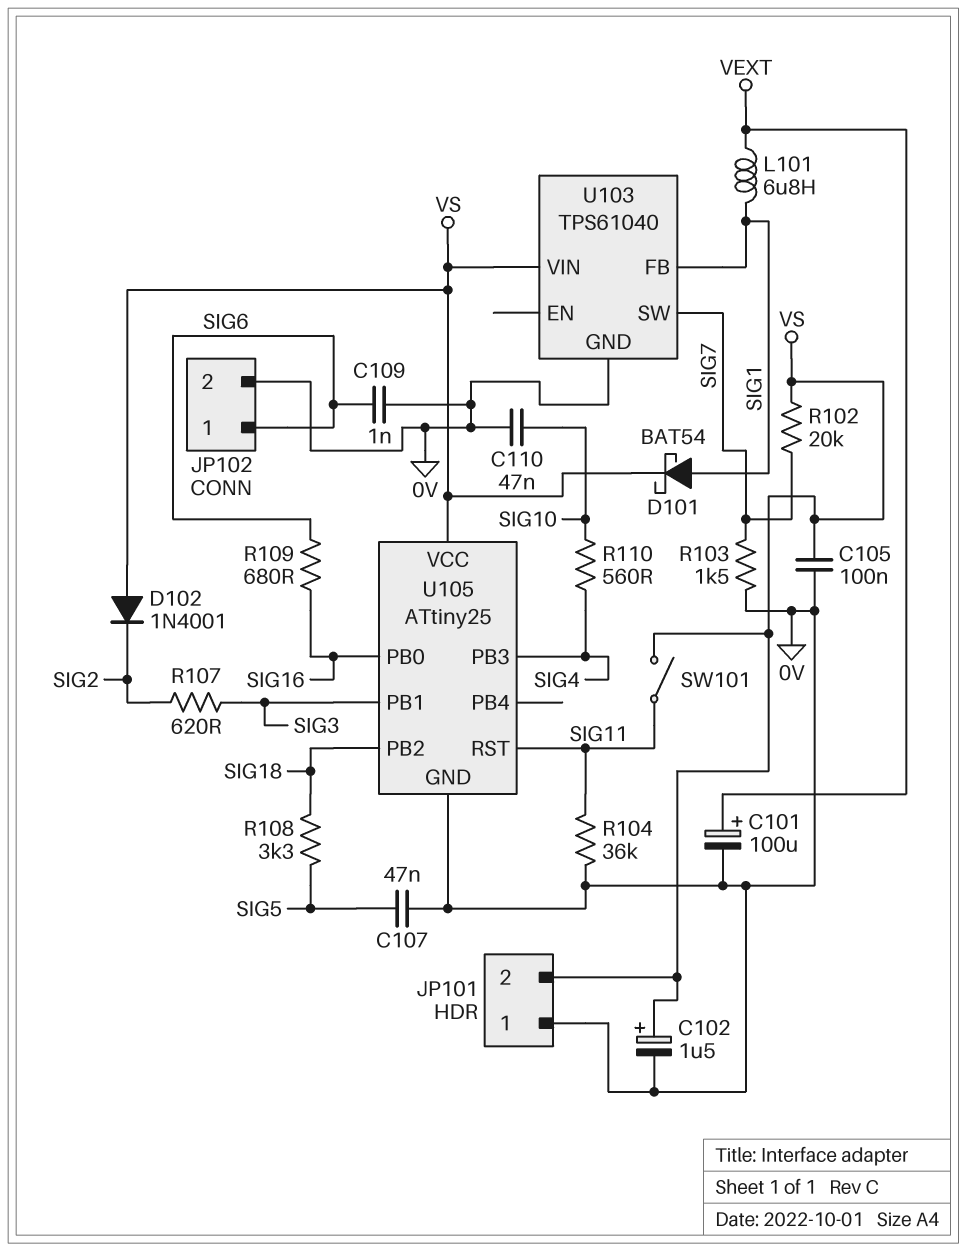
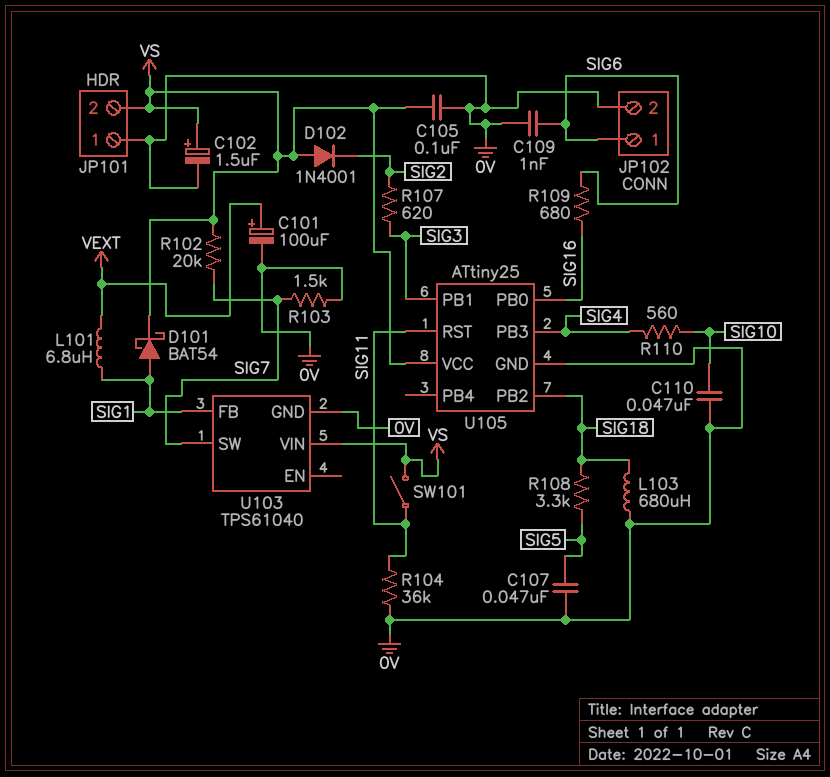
L103: none -> 680uH (0V, SIG18)

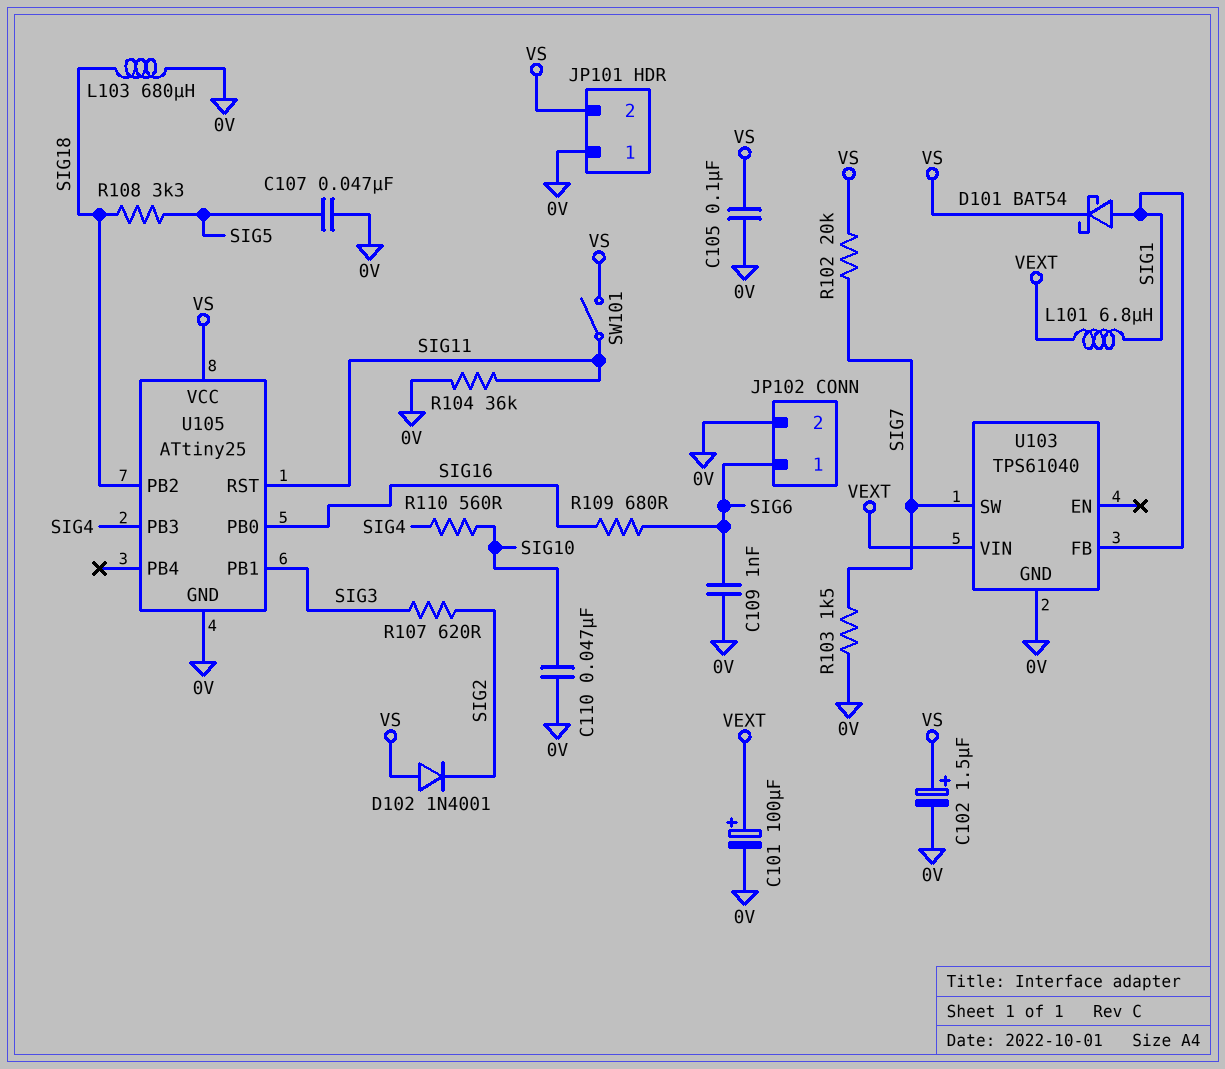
U103 pin VIN: VS -> VEXT

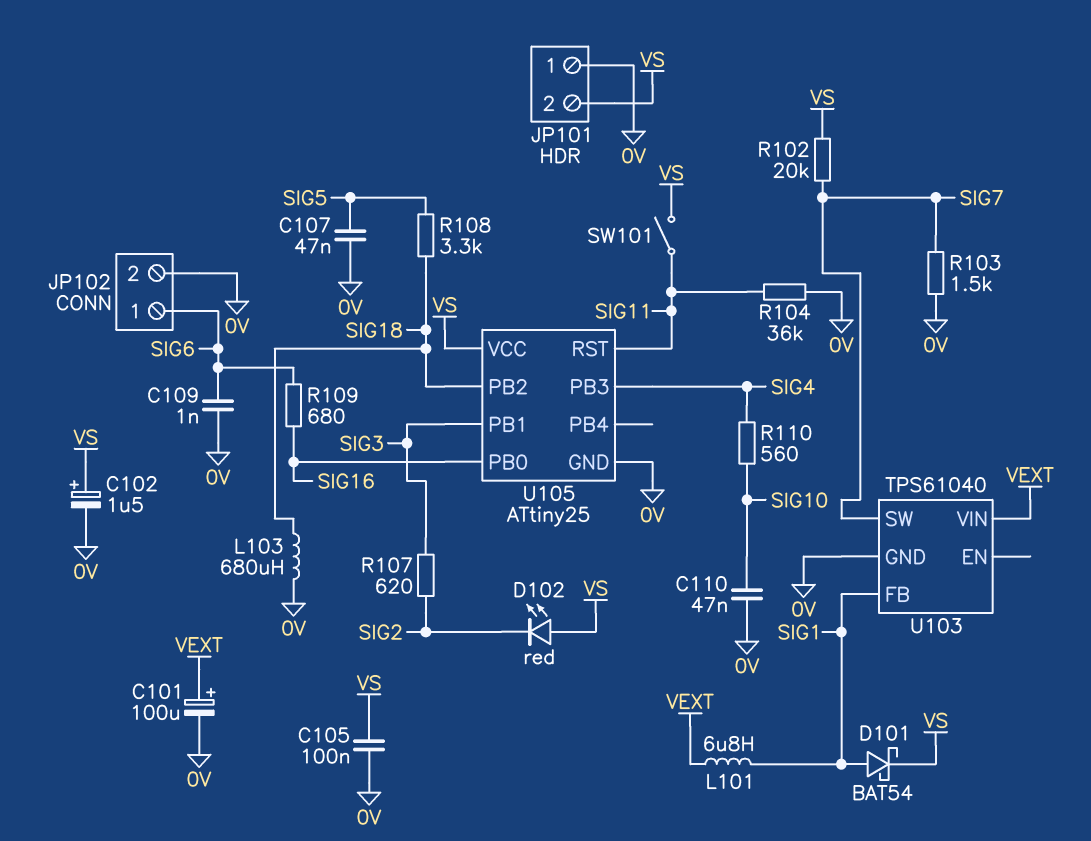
D102: diode 1N4001 (A VS, K SIG2) -> LED red (A VS, K SIG2)

